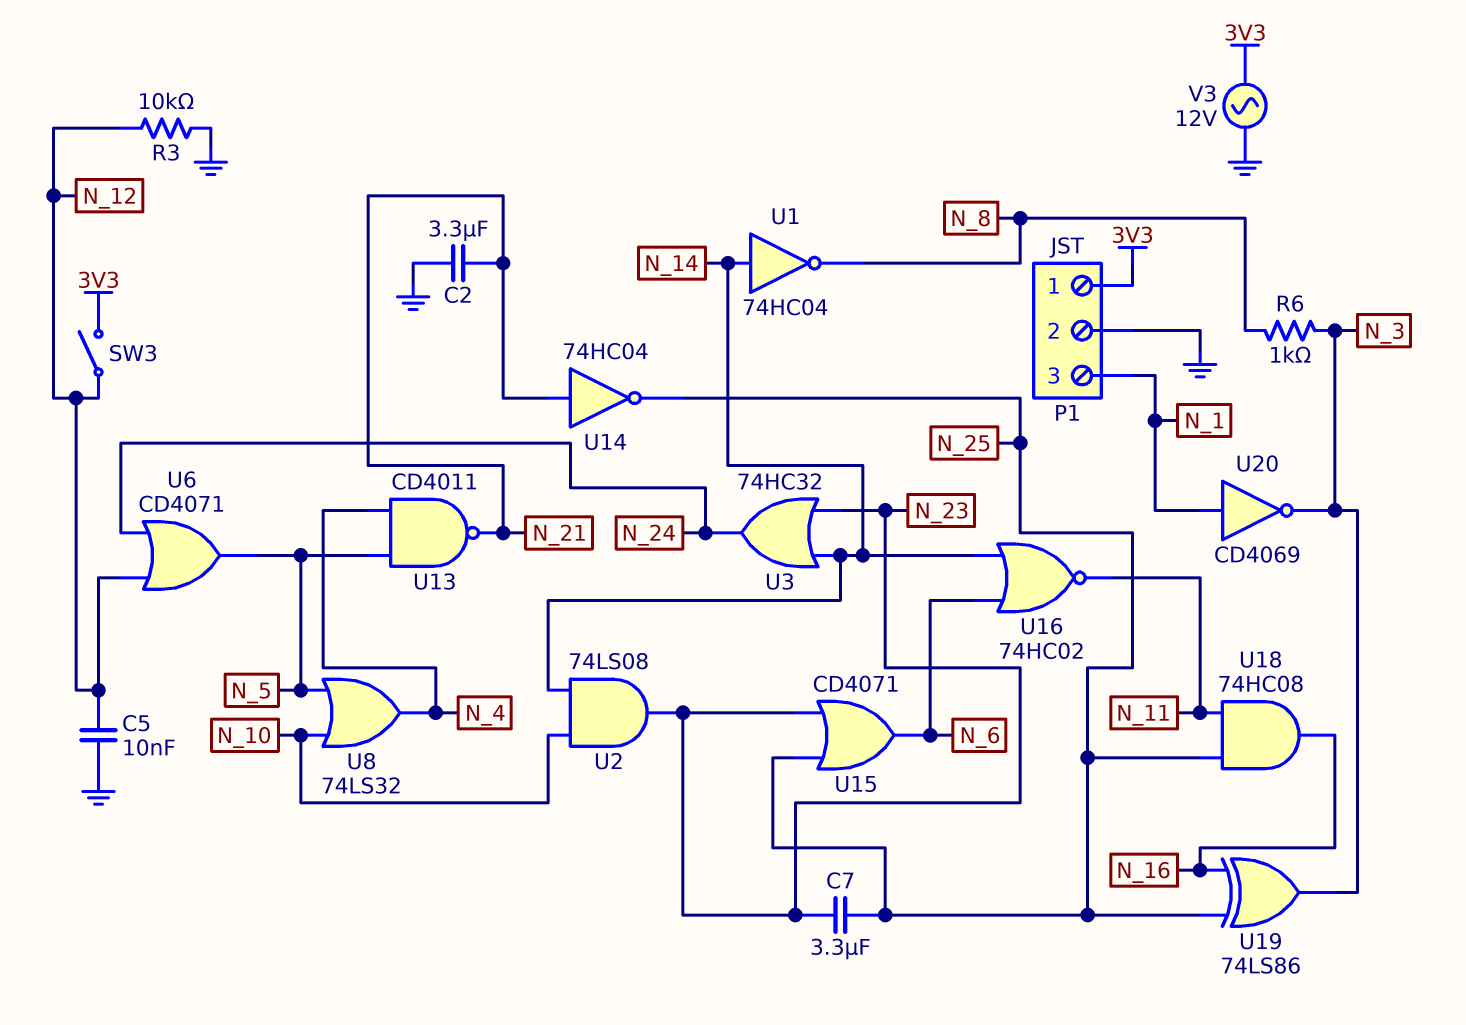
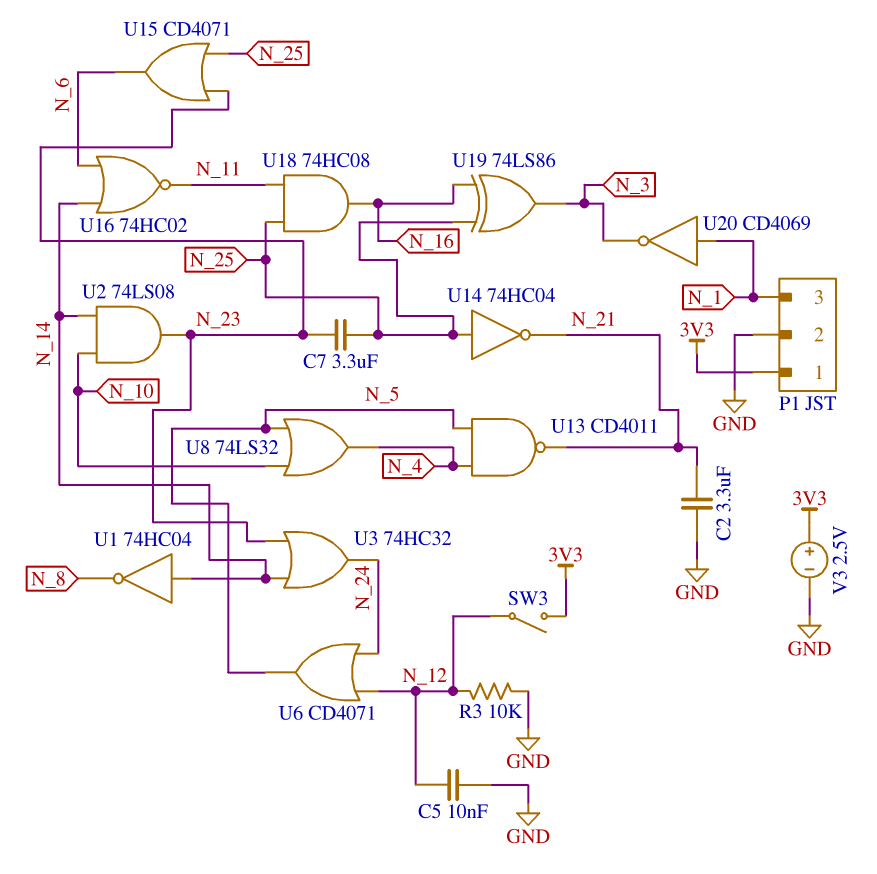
R6: 1k (N_3, N_8) -> none
U14: NOT 74HC04 (in N_21, out N_25) -> NOT 74HC04 (in N_25, out N_21)
V3: AC 12V (3V3, GND) -> 2.5V (plus 3V3, minus GND)

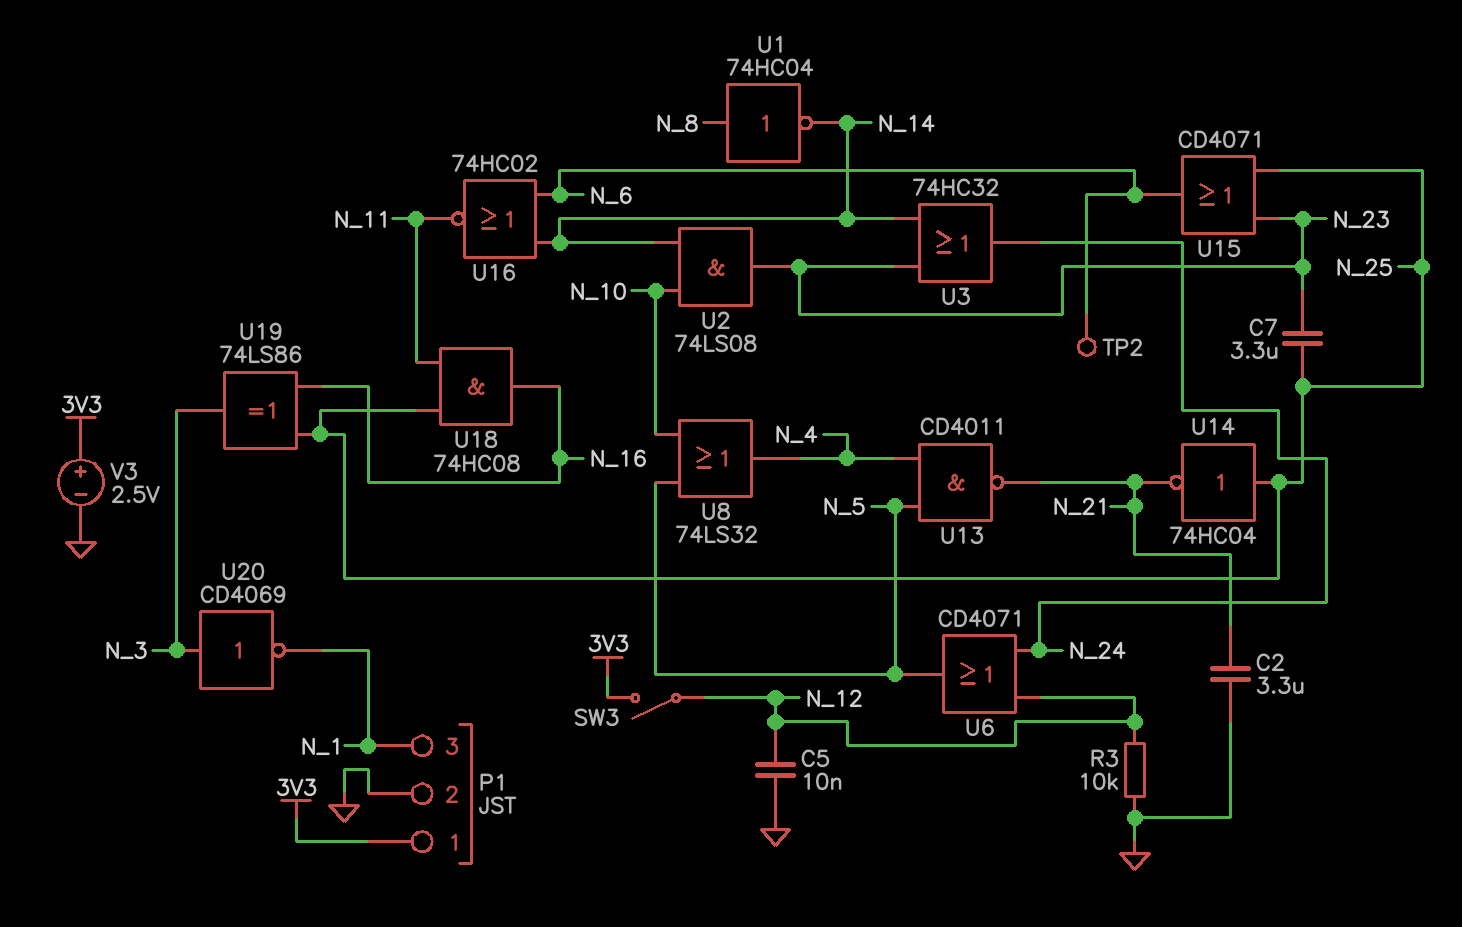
TP2: none -> test point (N_6)
U1: NOT 74HC04 (in N_14, out N_8) -> NOT 74HC04 (in N_8, out N_14)
U20: NOT CD4069 (in N_1, out N_3) -> NOT CD4069 (in N_3, out N_1)

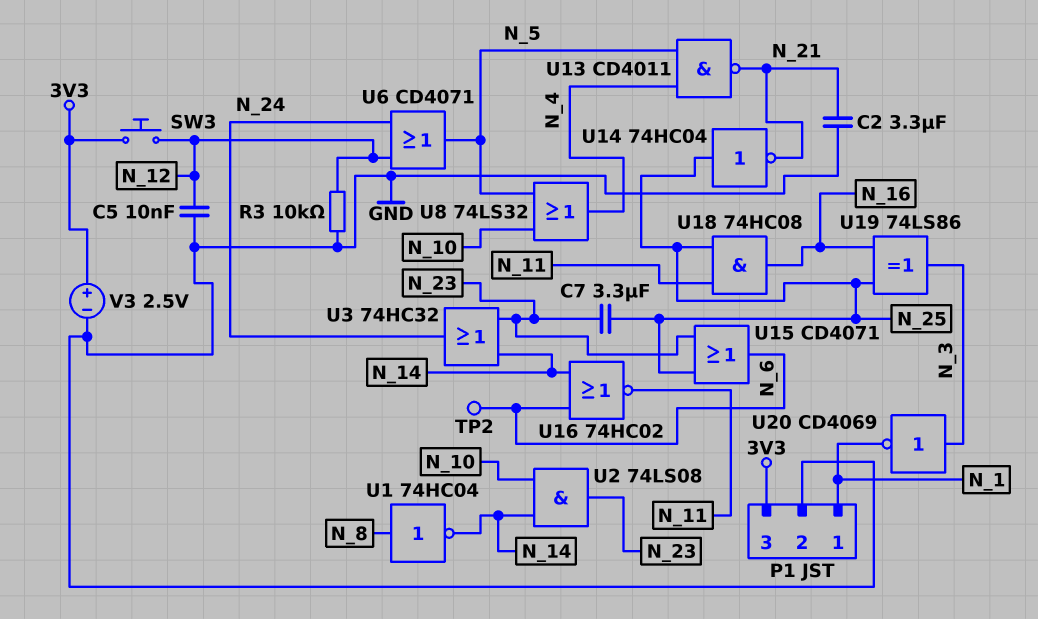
P1 pin 1: 3V3 -> N_1
P1 pin 3: N_1 -> 3V3
SW3: switch (3V3, N_12) -> button (3V3, N_12)

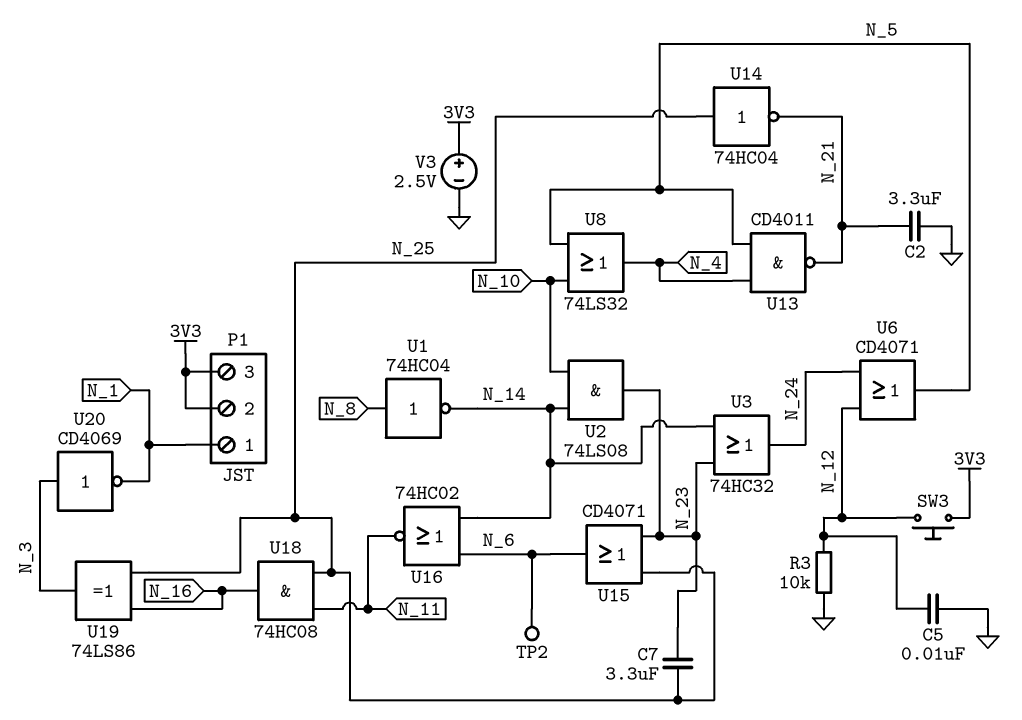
P1 pin 2: GND -> 3V3

